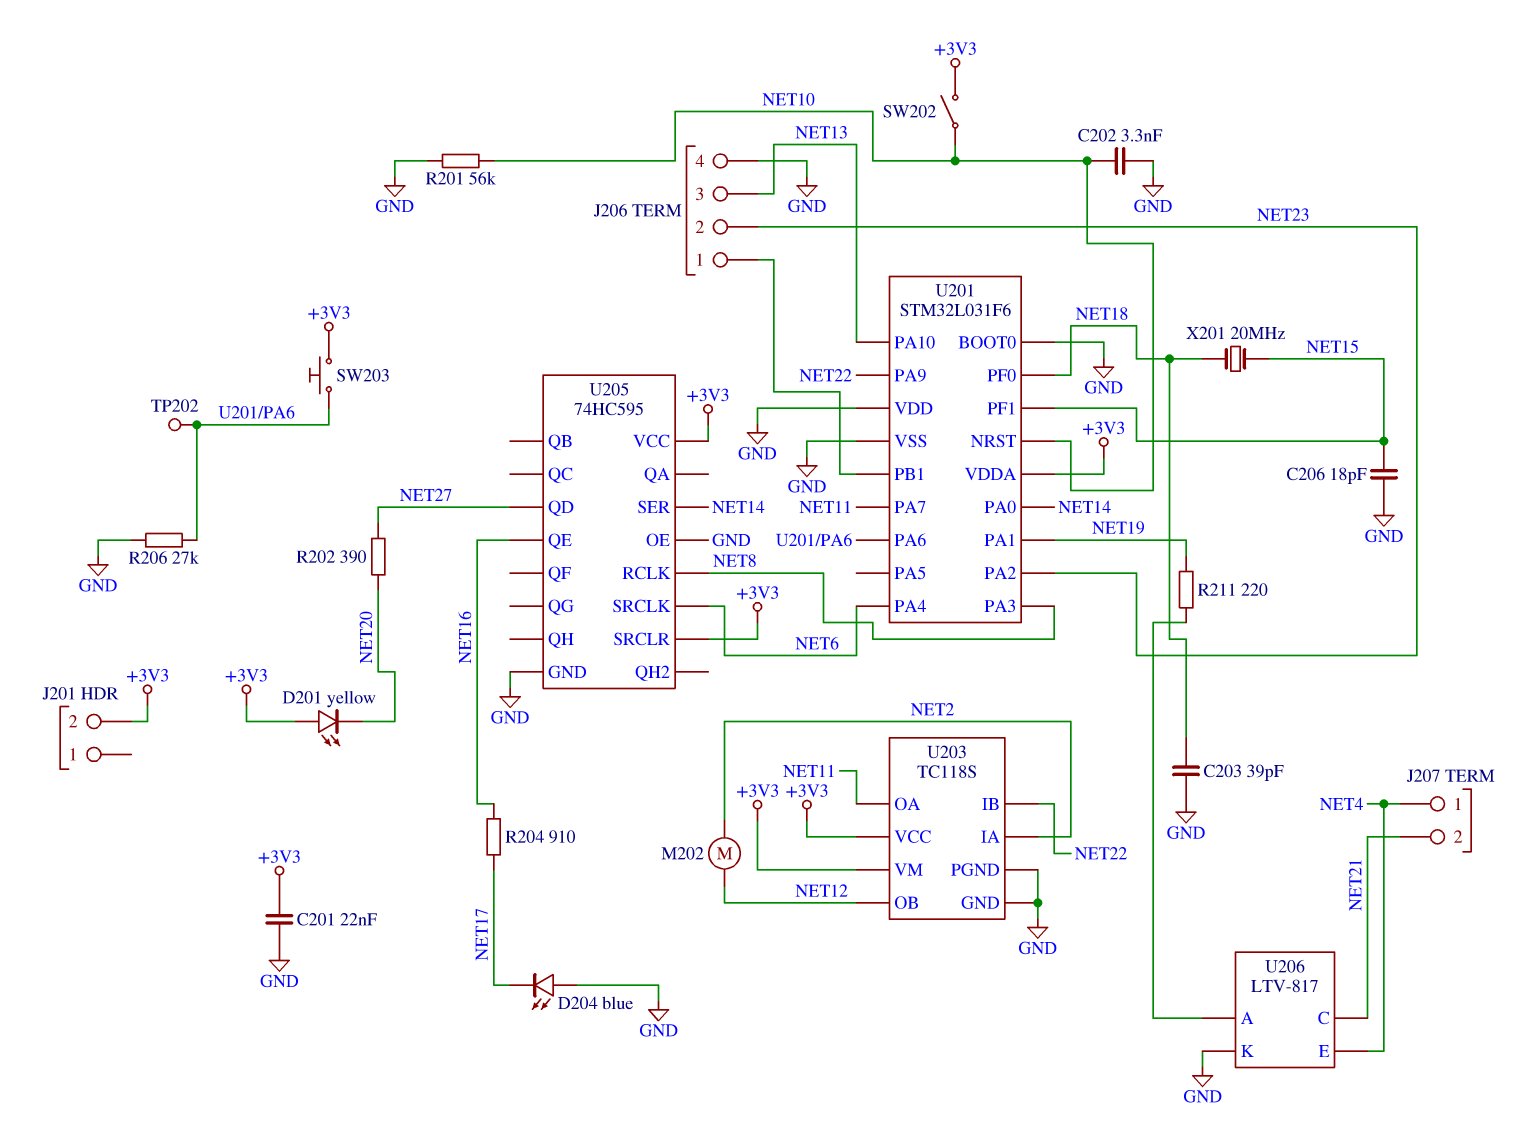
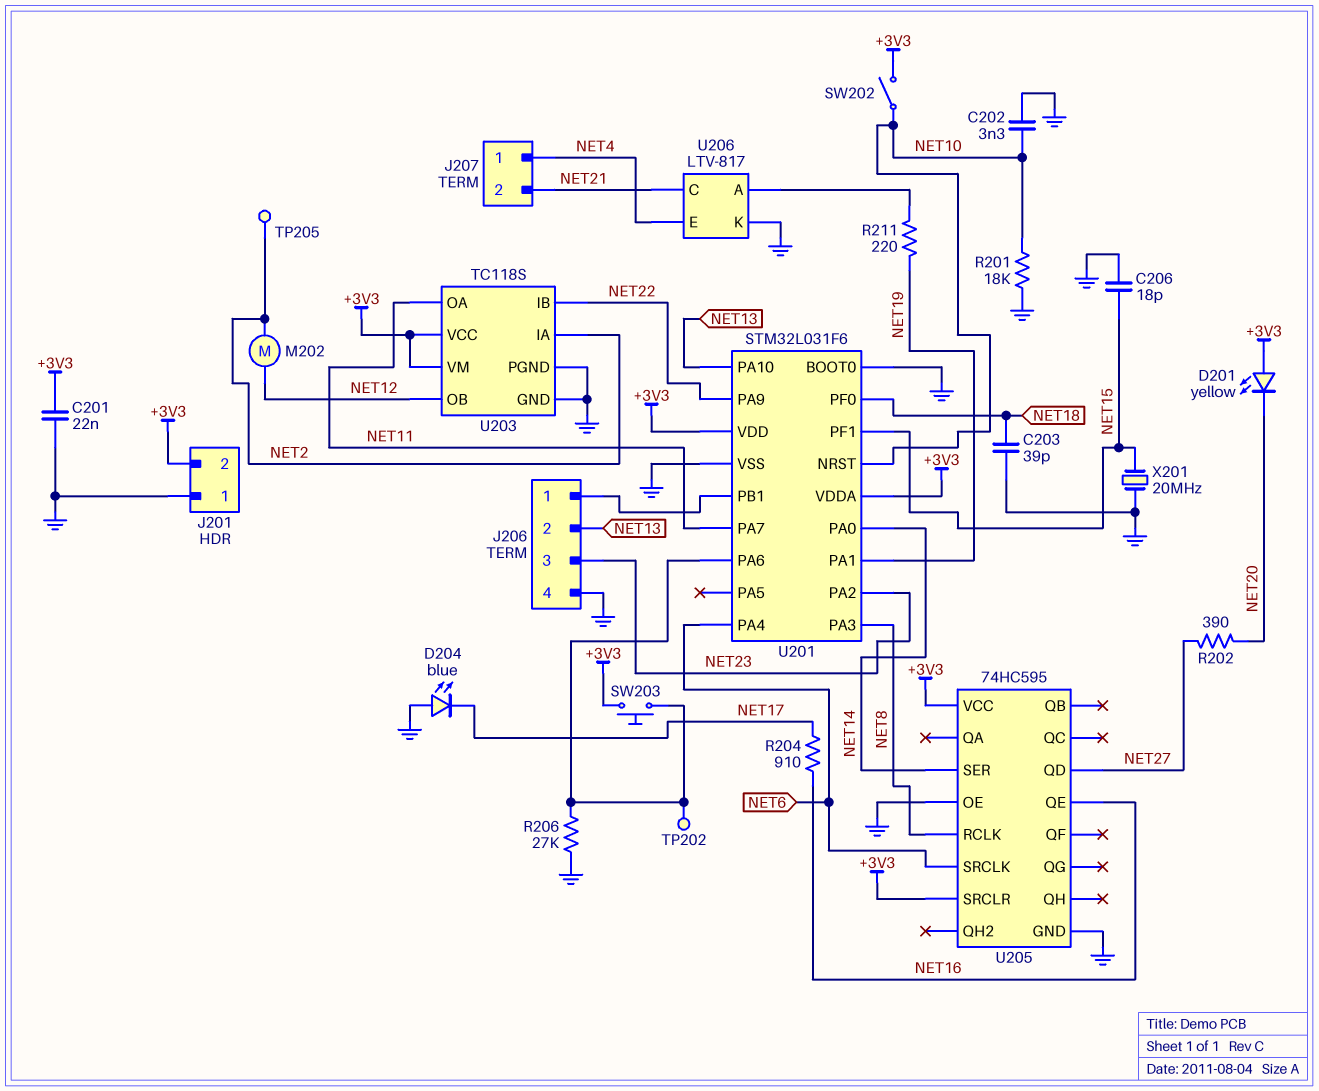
J201 pin 1: none -> GND
J206 pin 2: NET23 -> NET13
J206 pin 3: NET13 -> NET23
R201: 56k (GND, NET10) -> 18k (GND, NET10)
TP205: none -> test point (NET2)
U201 pin VDD: GND -> +3V3
X201: 20MHz (NET15, NET18) -> 20MHz (GND, NET15)

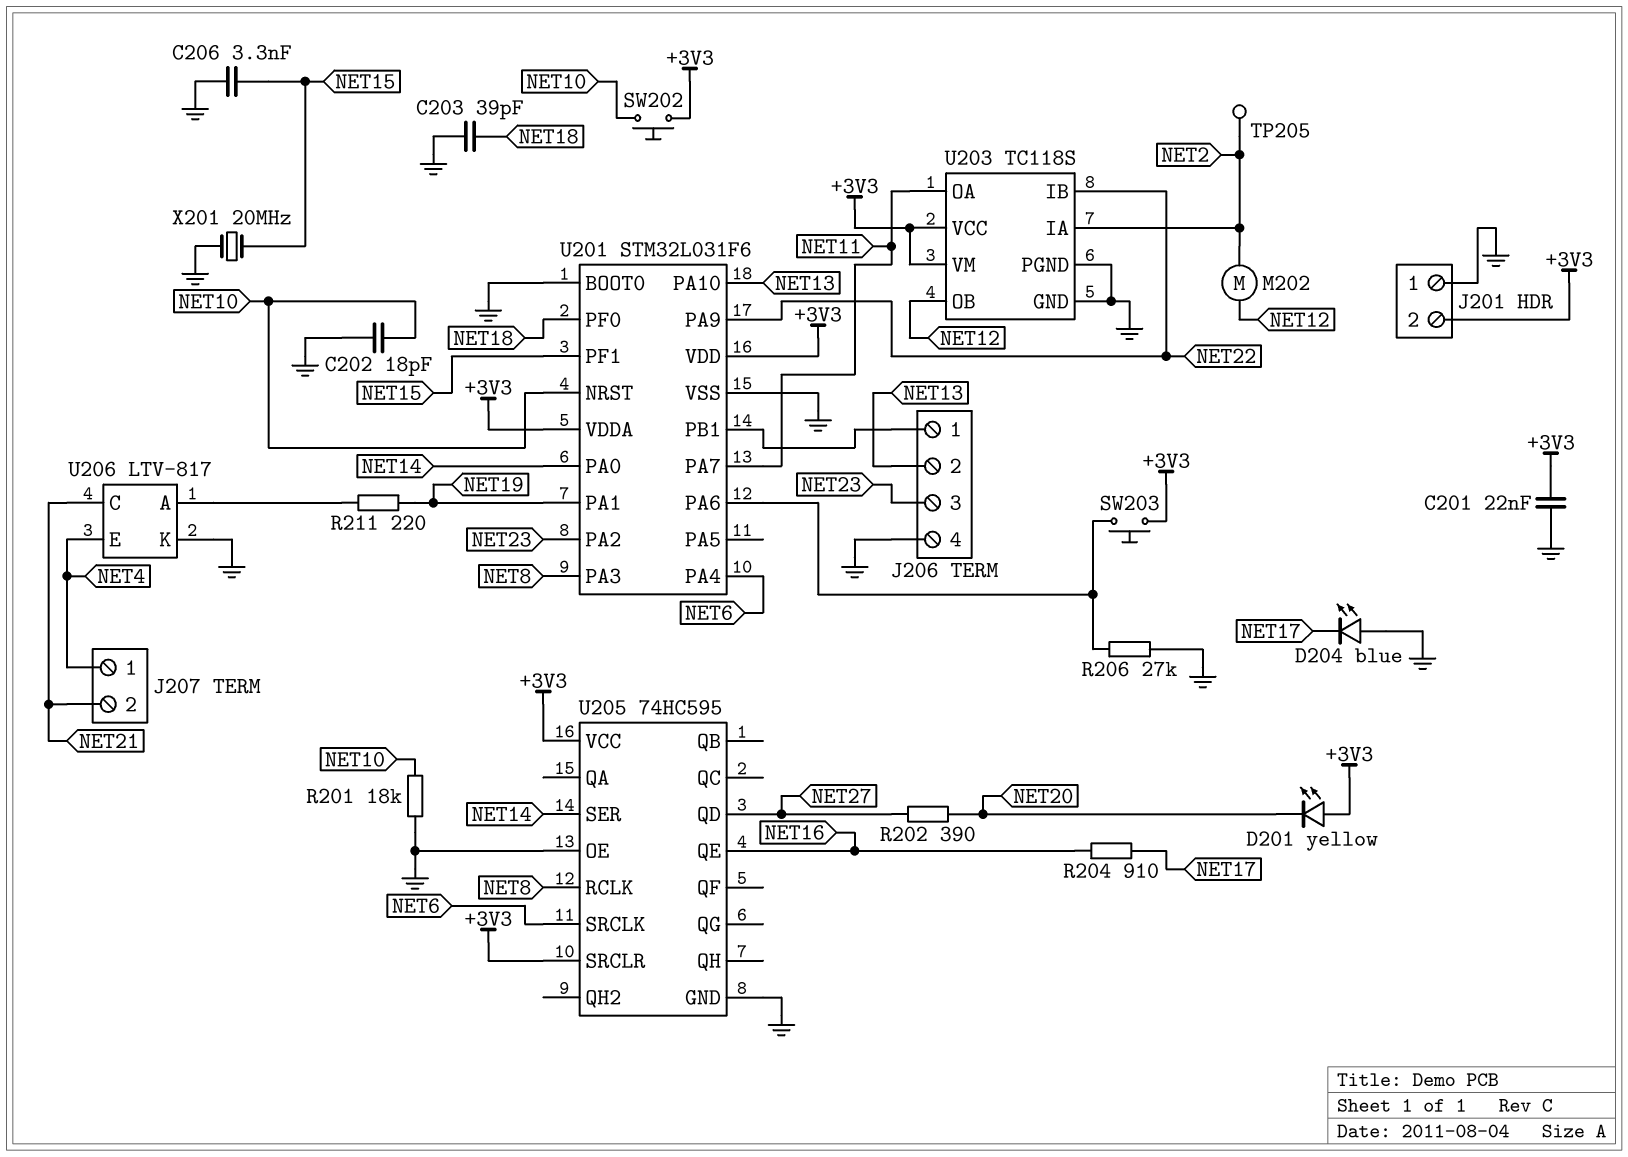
C202: 3.3nF (GND, NET10) -> 18pF (GND, NET10)
C206: 18pF (GND, NET15) -> 3.3nF (GND, NET15)
SW202: switch (+3V3, NET10) -> button (+3V3, NET10)
TP202: test point (U201/PA6) -> none

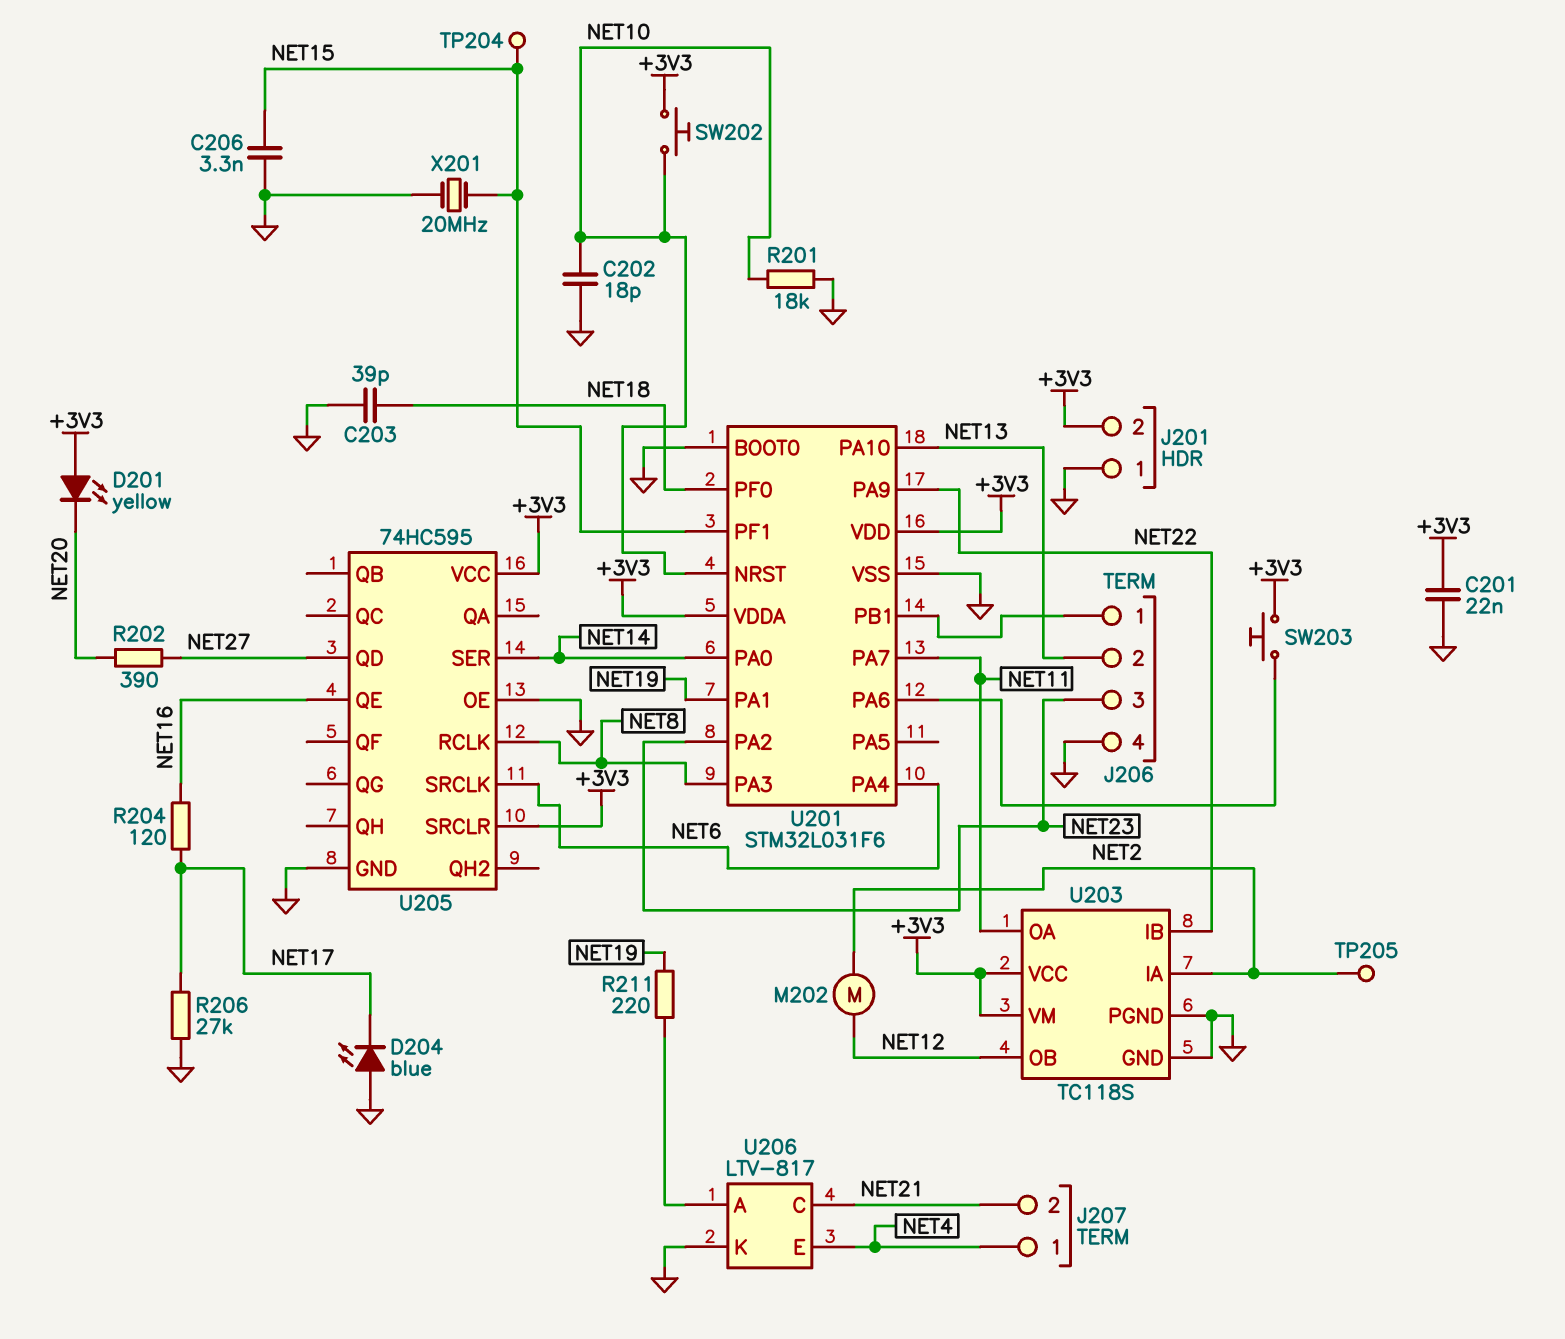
R204: 910 (NET16, NET17) -> 120 (NET16, NET17)
R206: 27k (GND, U201/PA6) -> 27k (GND, NET17)
TP204: none -> test point (NET15)

